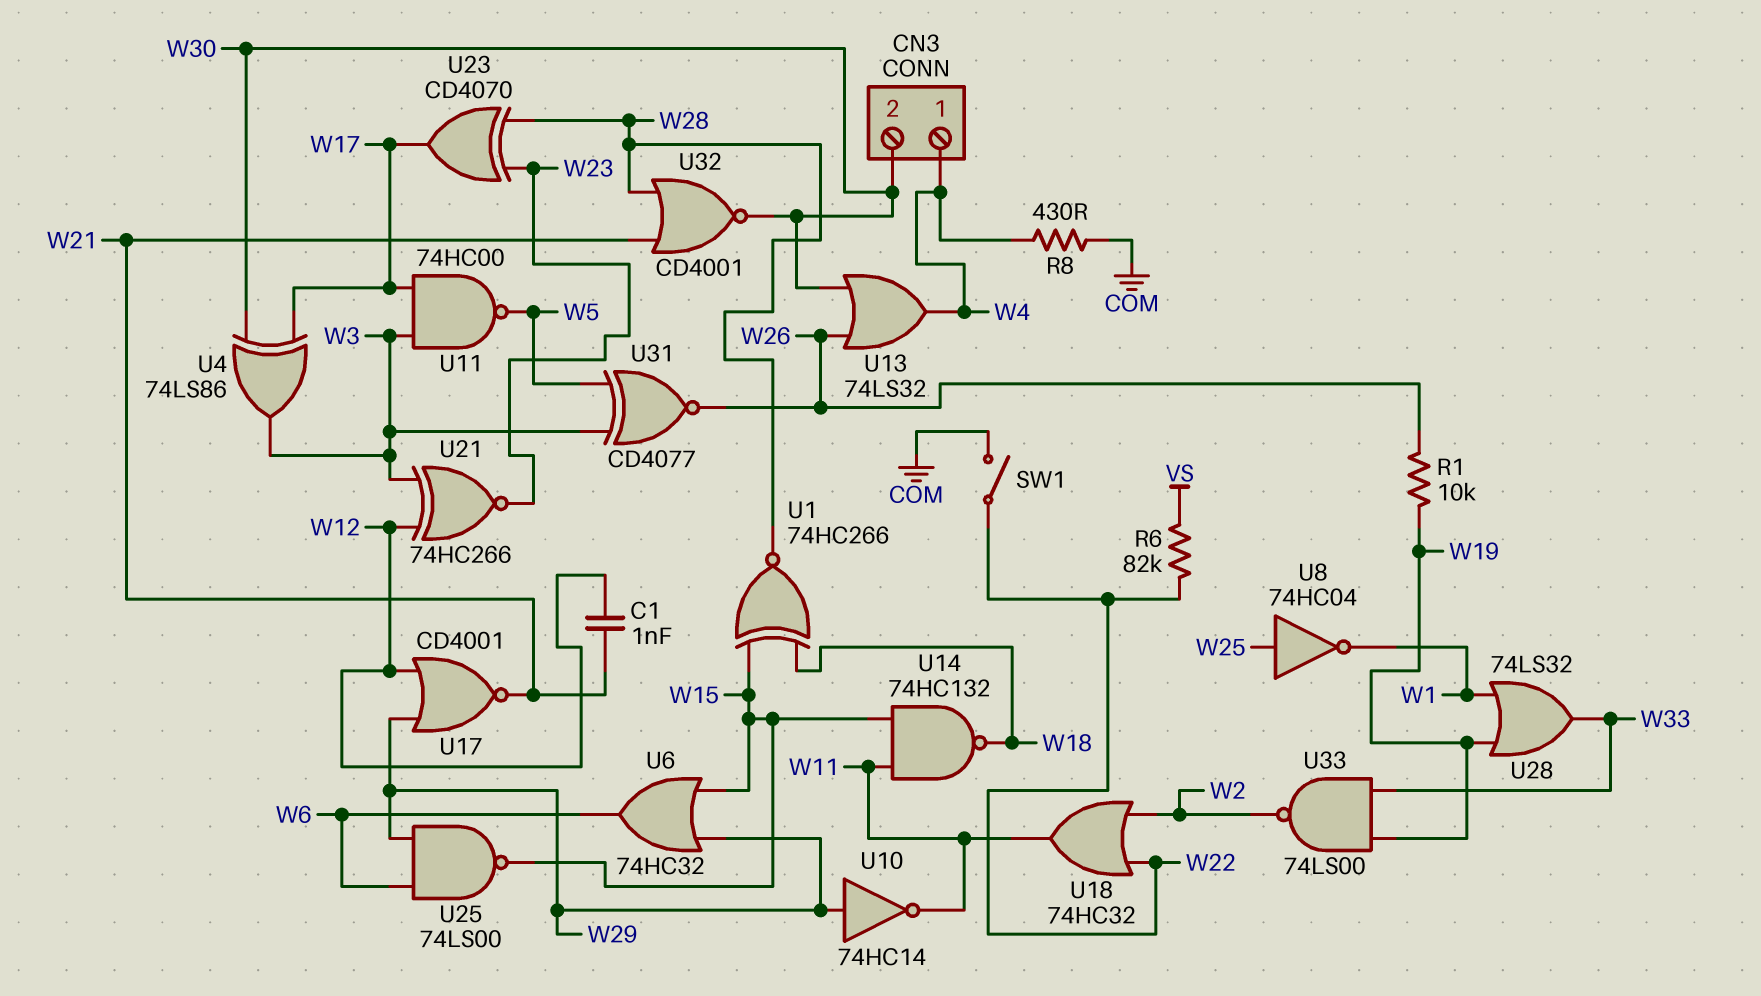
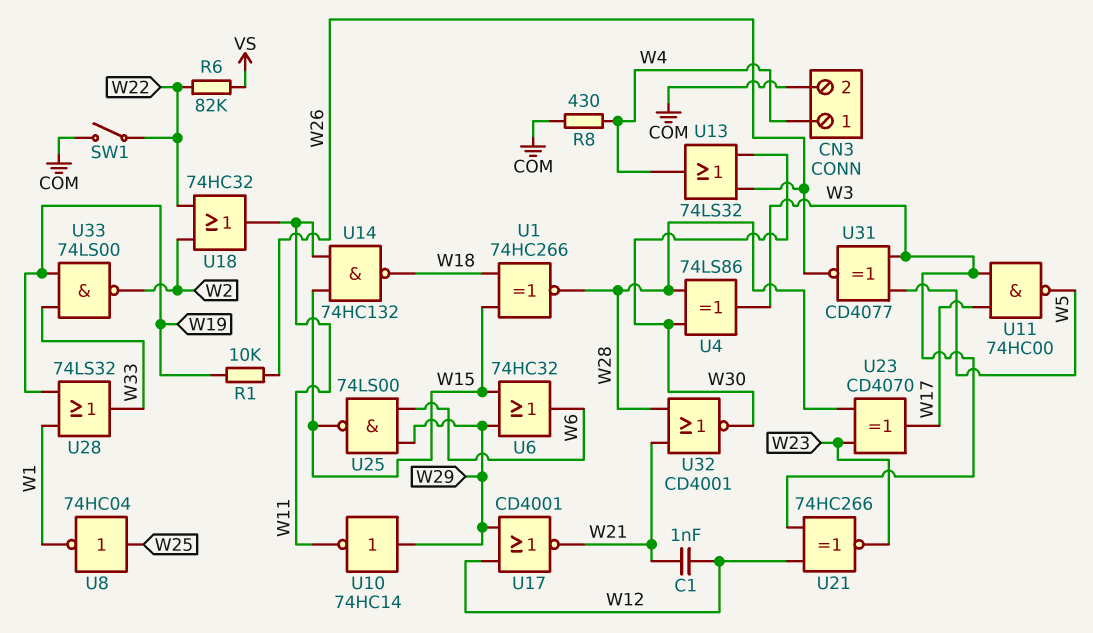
CN3 pin 2: W30 -> COM
U4: XOR 74LS86 (in W17, in W30, out W3) -> XOR 74LS86 (in W28, in W30, out W3)

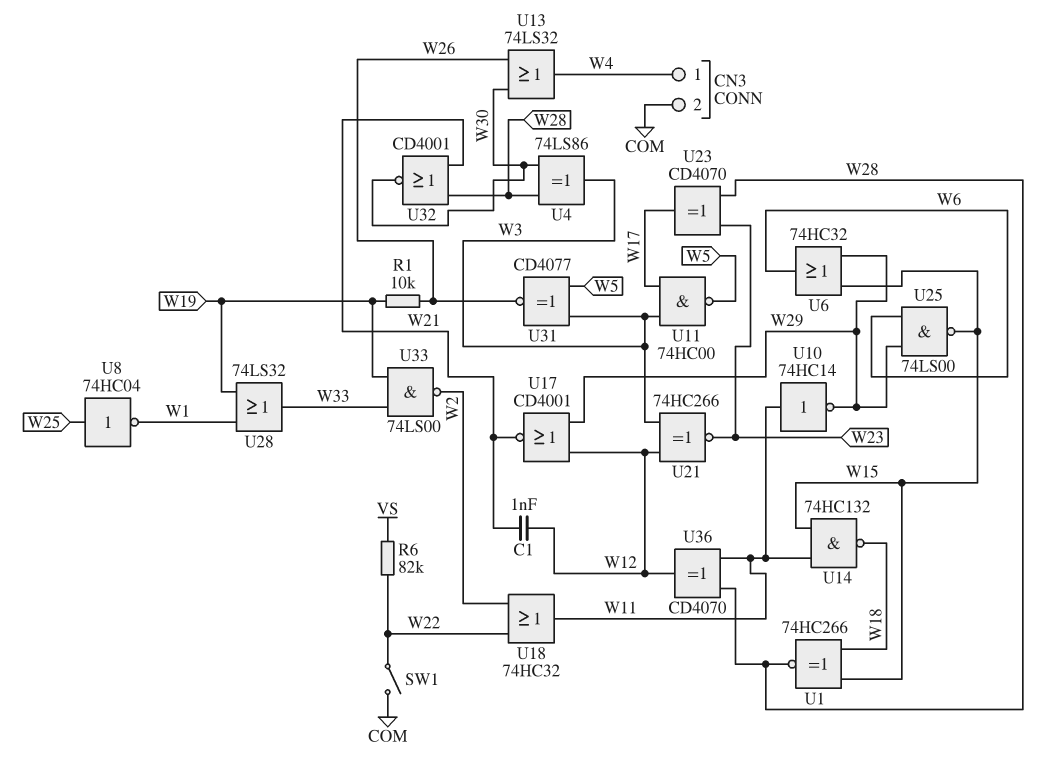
R8: 430 (COM, W4) -> none
U10: NOT 74HC14 (in W29, out W11) -> NOT 74HC14 (in W11, out W29)
U36: none -> XOR CD4070 (in W11, in W28, out W12)

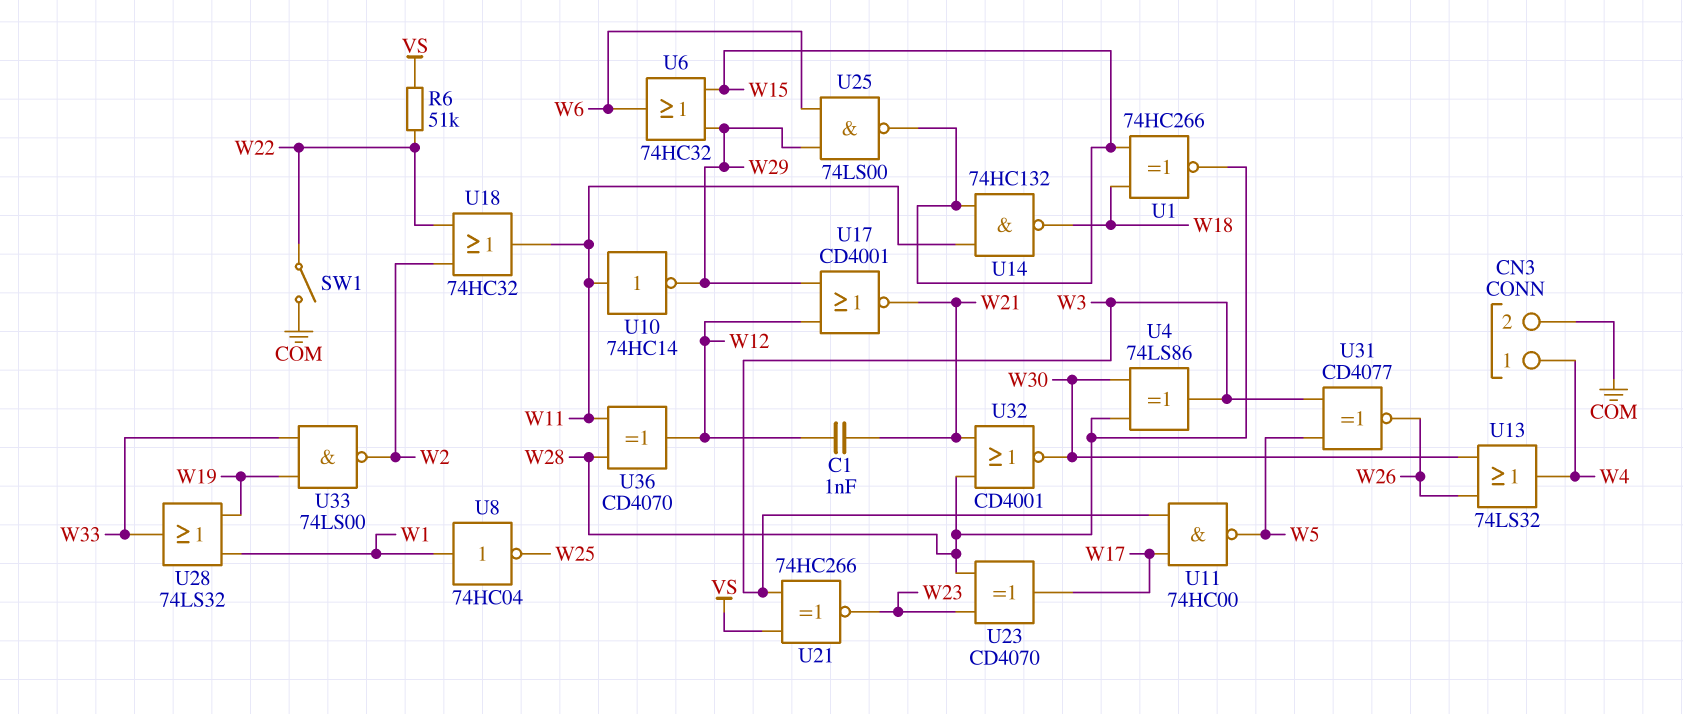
R1: 10k (W19, W26) -> none
R6: 82k (VS, W22) -> 51k (VS, W22)
U8: NOT 74HC04 (in W25, out W1) -> NOT 74HC04 (in W1, out W25)
U21: XNOR 74HC266 (in W3, in W12, out W23) -> XNOR 74HC266 (in VS, in W3, out W23)

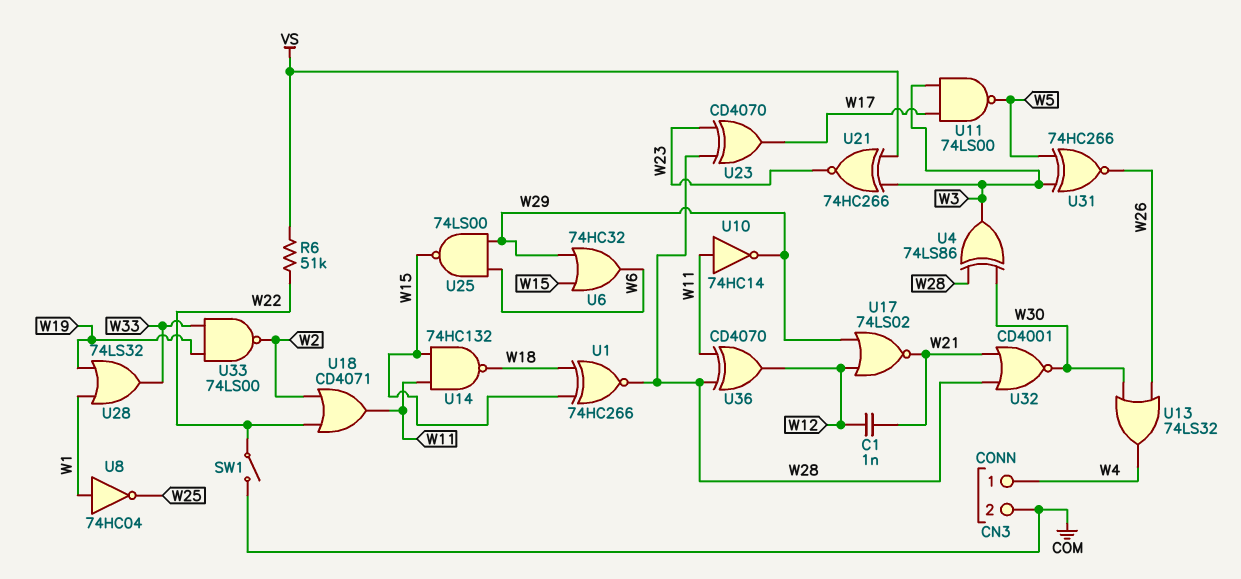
U11: NAND 74HC00 (in W3, in W17, out W5) -> NAND 74LS00 (in W3, in W17, out W5)
U17: NOR CD4001 (in W12, in W29, out W21) -> NOR 74LS02 (in W12, in W29, out W21)
U18: OR 74HC32 (in W2, in W22, out W11) -> OR CD4071 (in W2, in W22, out W11)
U31: XNOR CD4077 (in W3, in W5, out W26) -> XNOR 74HC266 (in W3, in W5, out W26)

